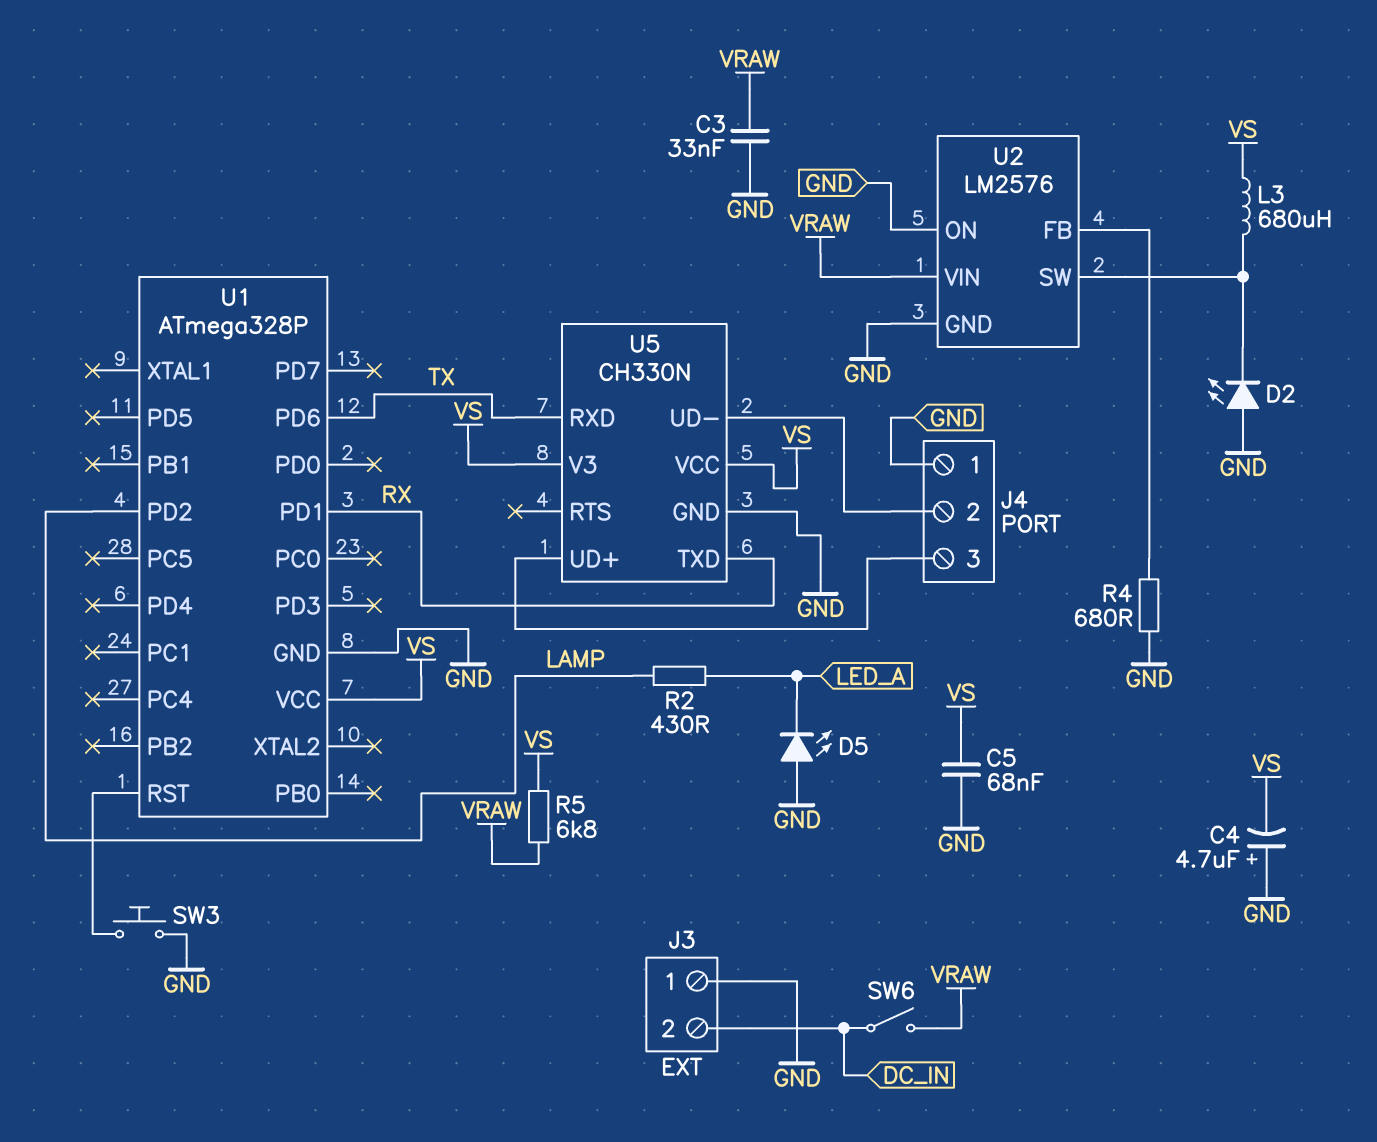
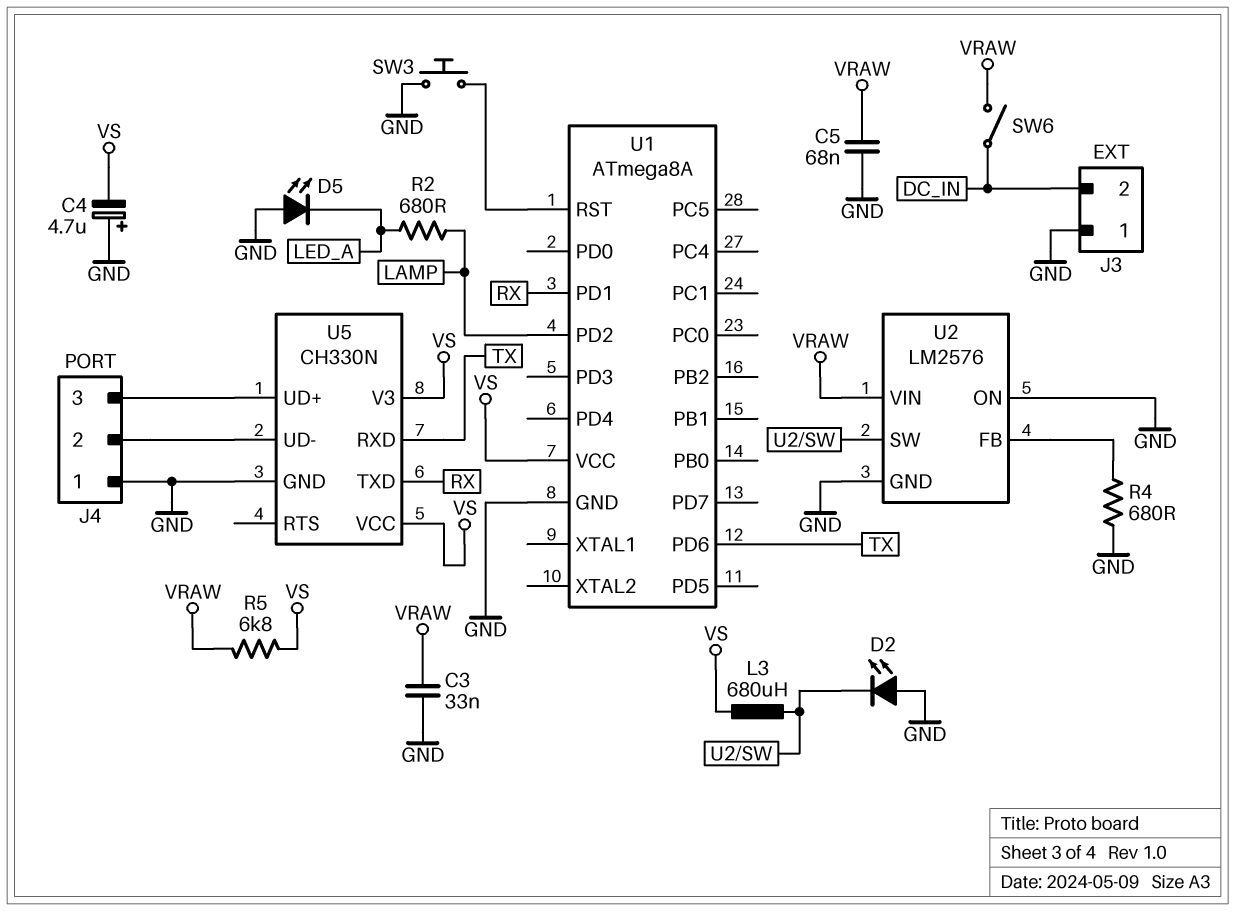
C5: 68nF (GND, VS) -> 68nF (GND, VRAW)
R2: 430 (LAMP, LED_A) -> 680 (LAMP, LED_A)
U1: ATmega328P -> ATmega8A

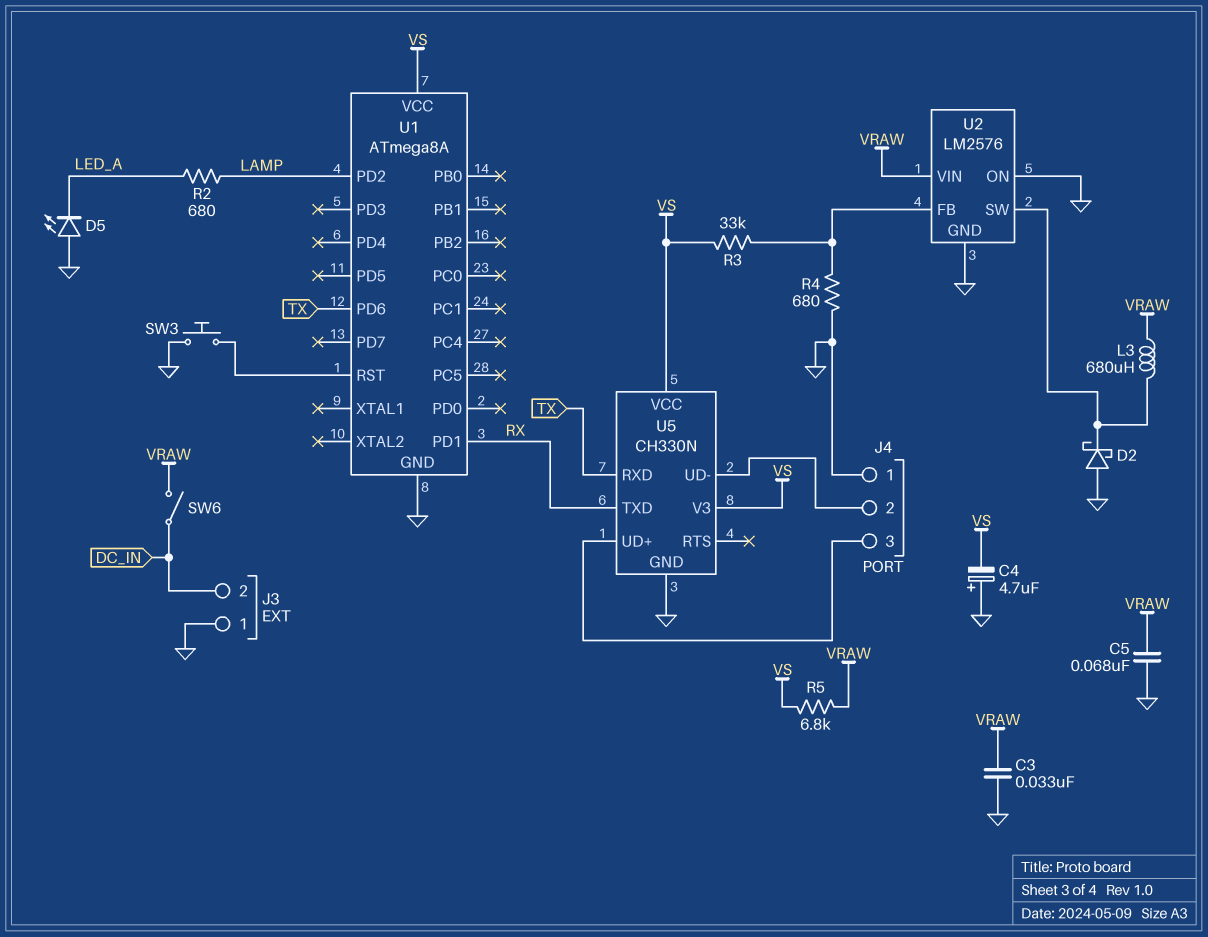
D2: LED (A GND, K U2/SW) -> schottky (A GND, K U2/SW)
L3: 680uH (U2/SW, VS) -> 680uH (U2/SW, VRAW)
R3: none -> 33k (U2/FB, VS)

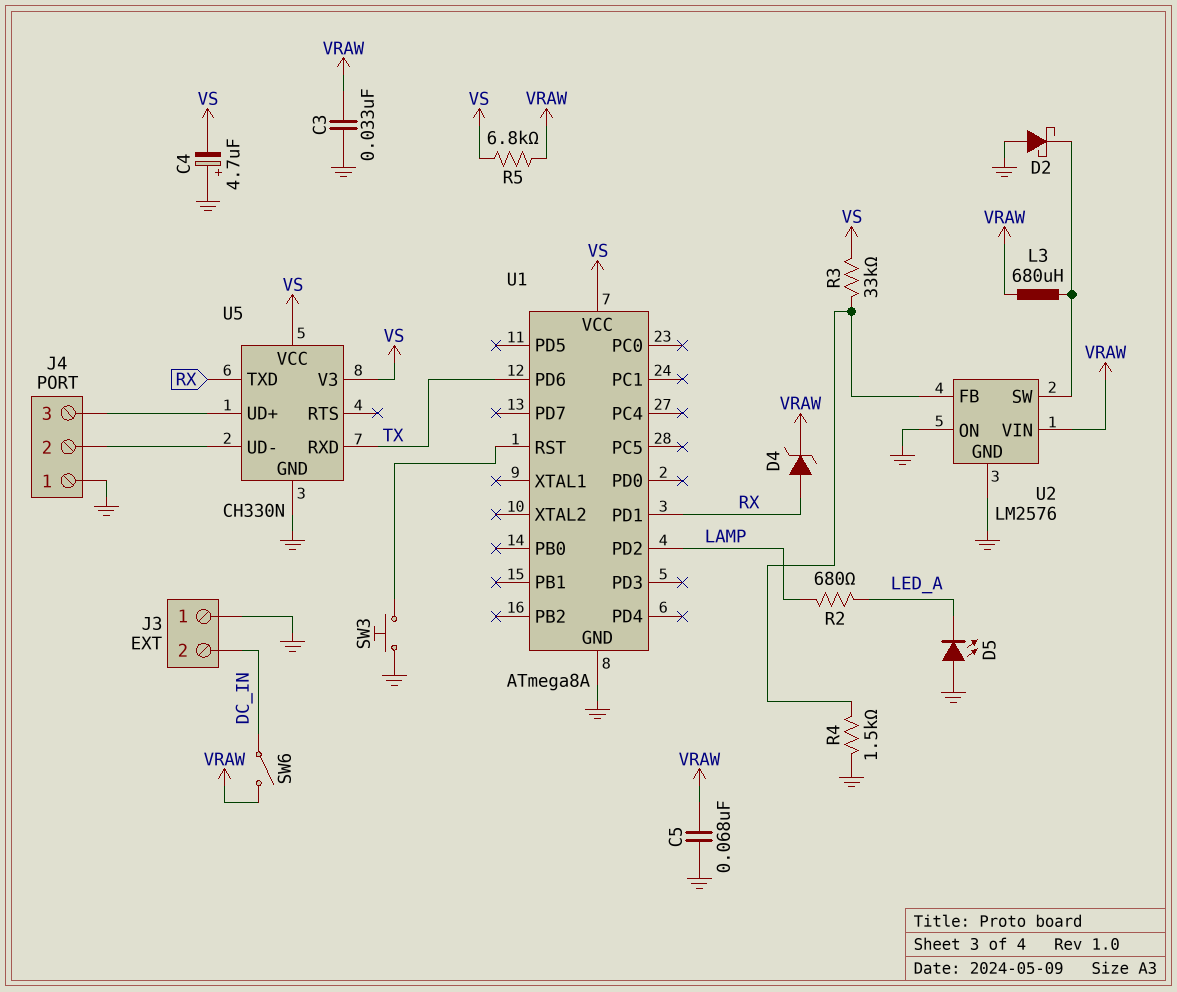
D4: none -> zener (A RX, K VRAW)
R4: 680 (GND, U2/FB) -> 1.5k (GND, U2/FB)

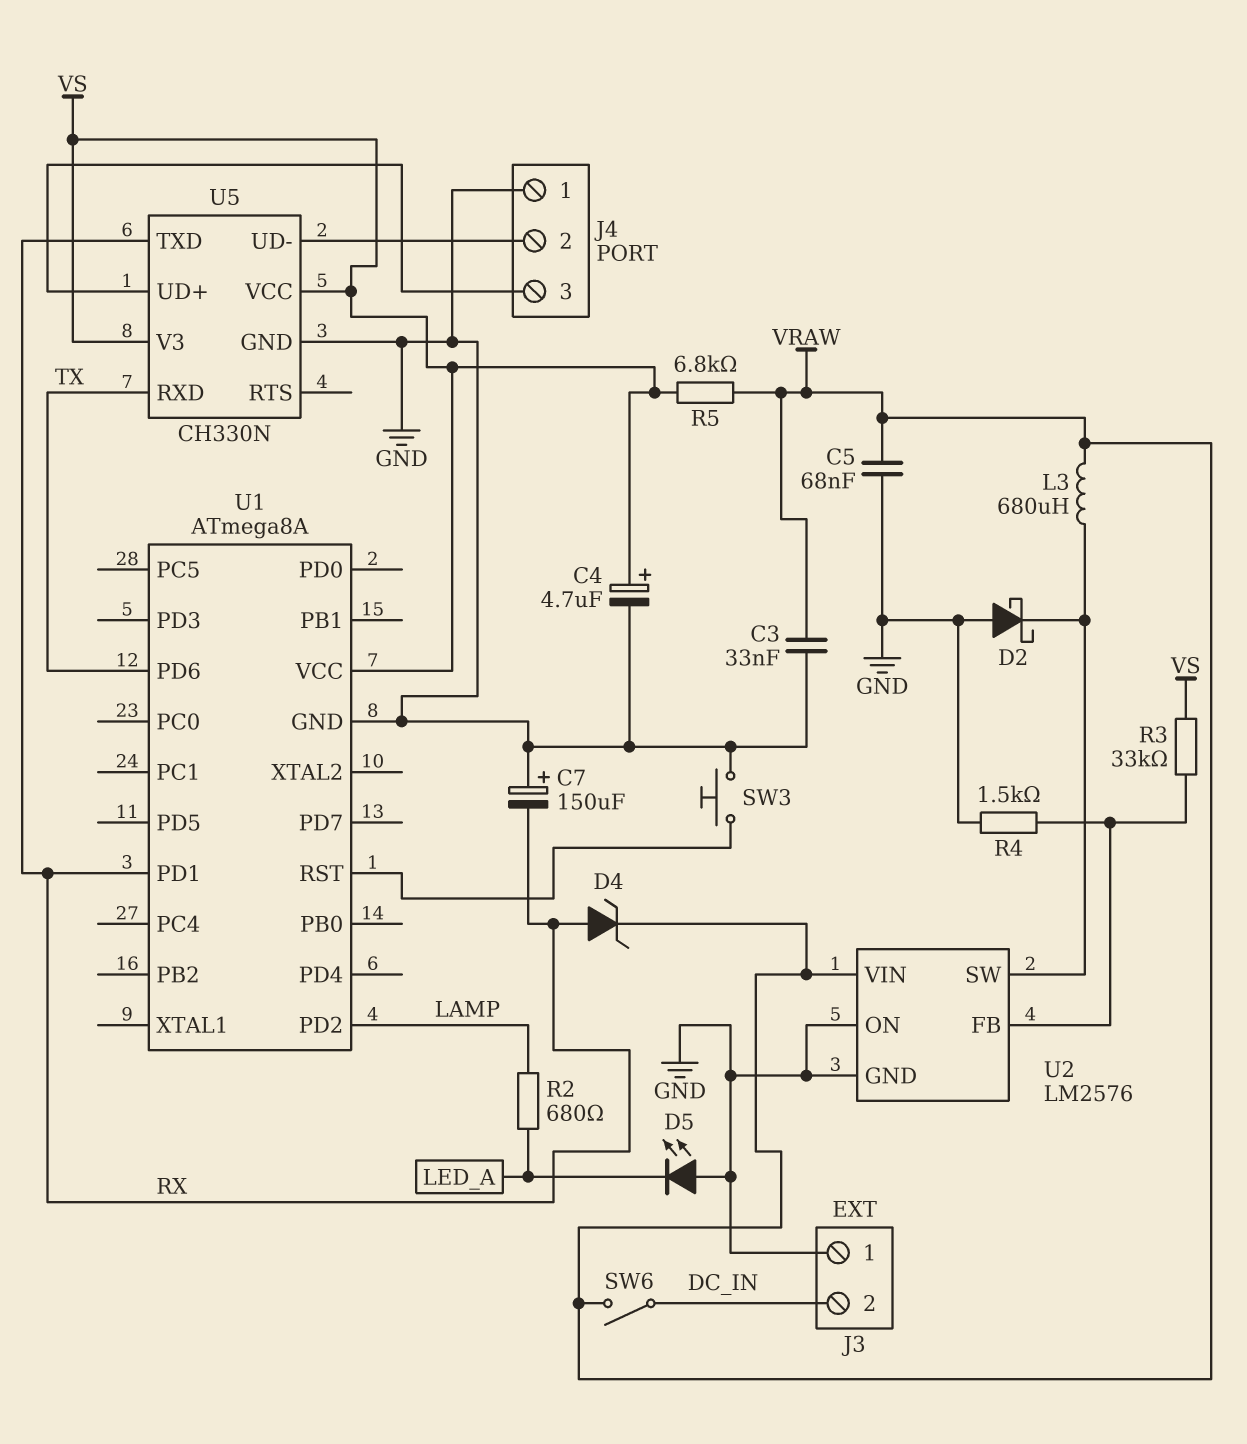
C4: 4.7uF (plus GND, minus VS) -> 4.7uF (plus VS, minus GND)
C7: none -> 150uF (plus GND, minus RX)

